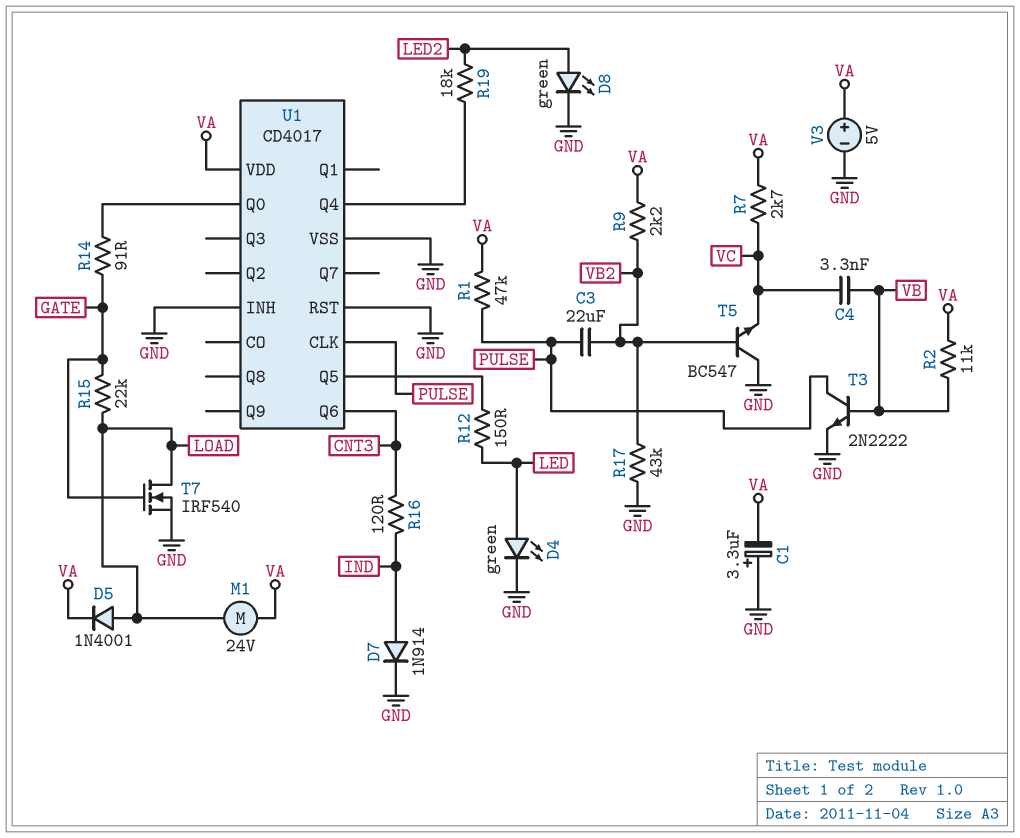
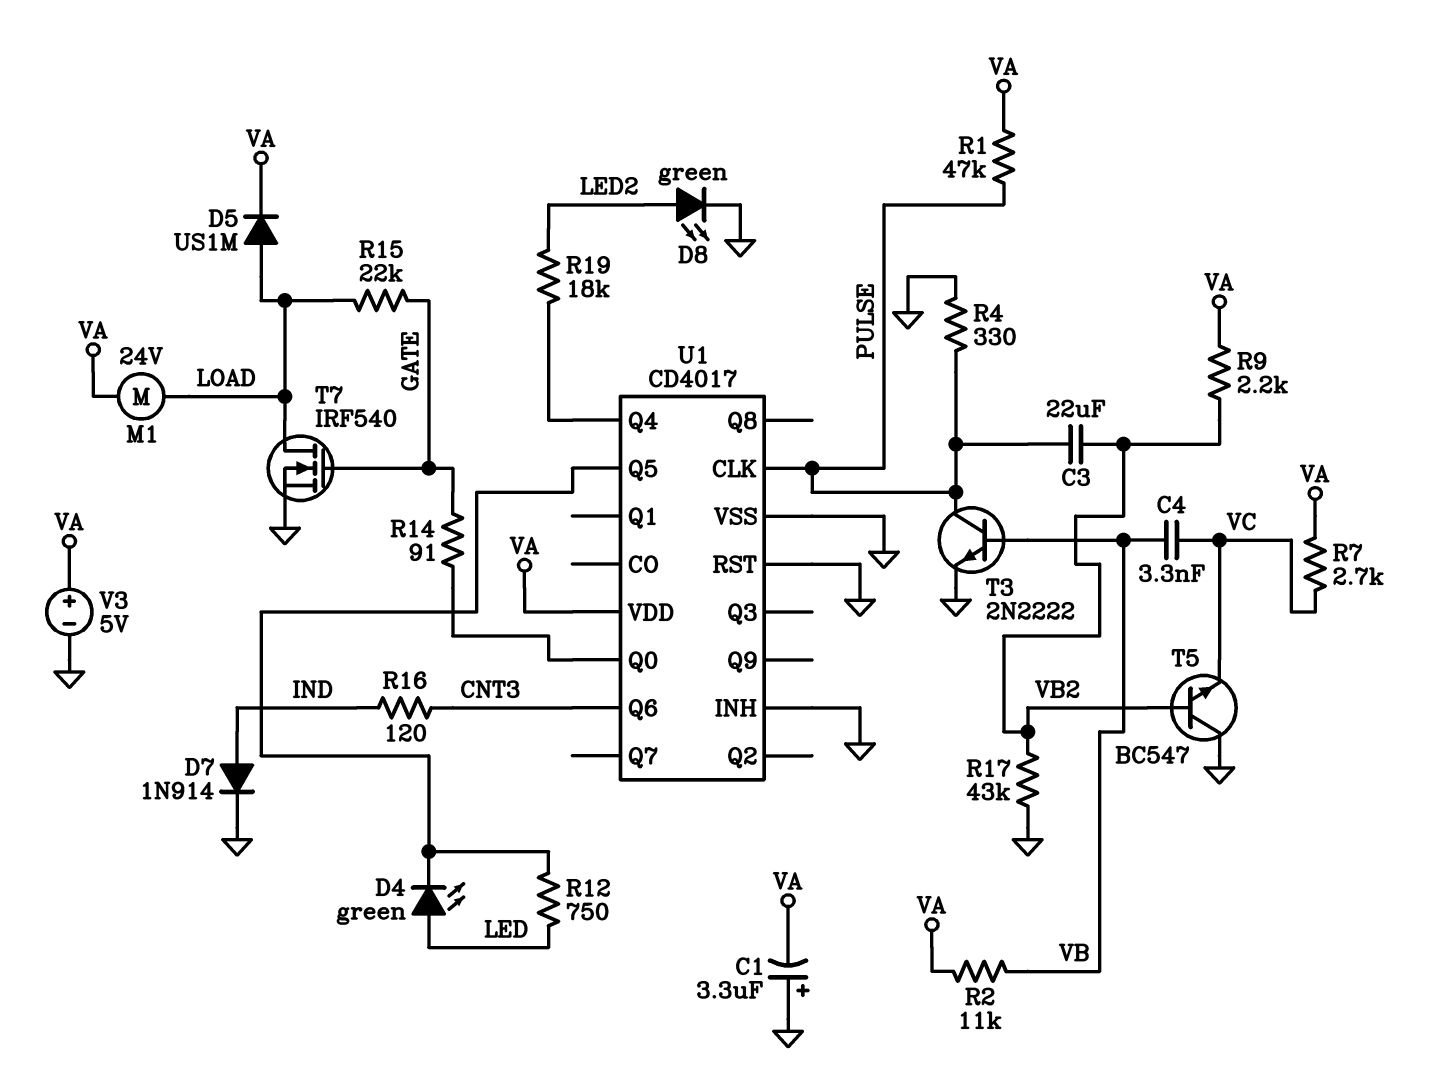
D4: LED green (A LED, K GND) -> LED green (A LED, K U1/Q5)
D5: diode 1N4001 (A LOAD, K VA) -> diode US1M (A LOAD, K VA)
R4: none -> 330 (GND, PULSE)
R12: 150 (LED, U1/Q5) -> 750 (LED, U1/Q5)

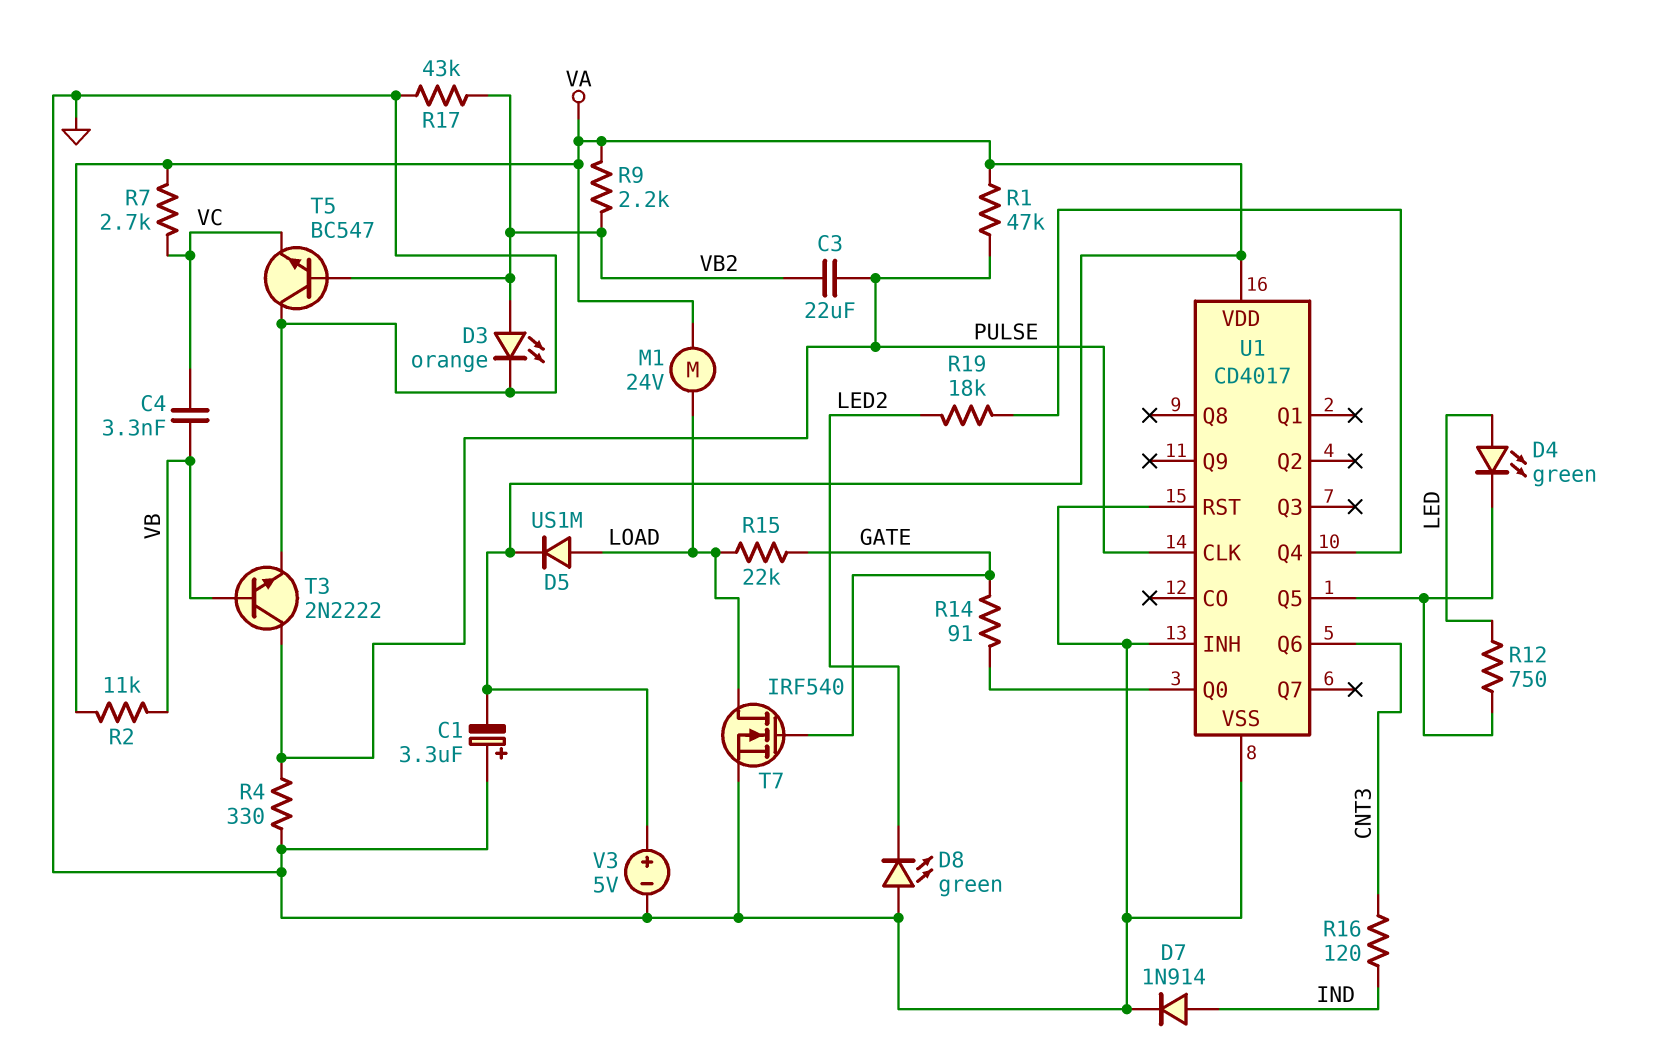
D3: none -> LED orange (A VB2, K GND)
D8: LED green (A LED2, K GND) -> LED green (A GND, K LED2)

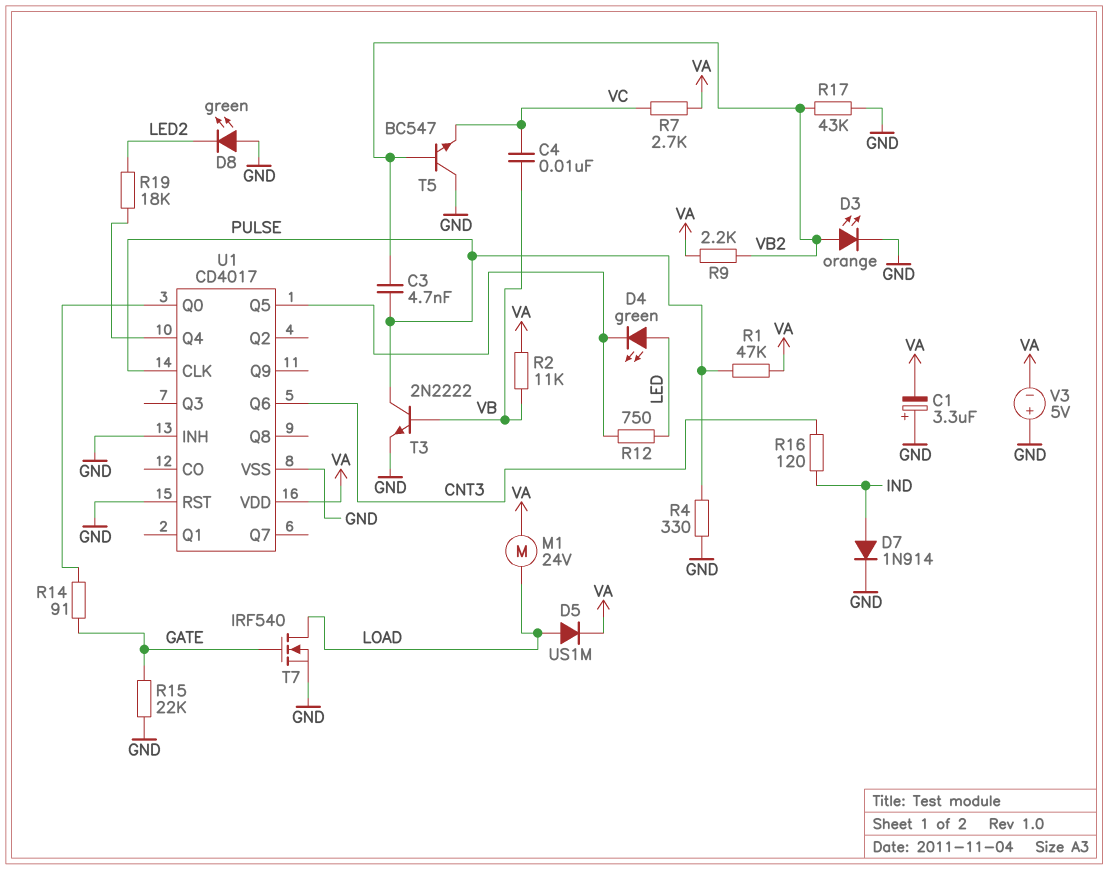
C3: 22uF (PULSE, VB2) -> 4.7nF (PULSE, VB2)
C4: 3.3nF (VB, VC) -> 10nF (VB, VC)
R15: 22k (GATE, LOAD) -> 22k (GATE, GND)
V3: 5V (plus VA, minus GND) -> 5V (plus GND, minus VA)

